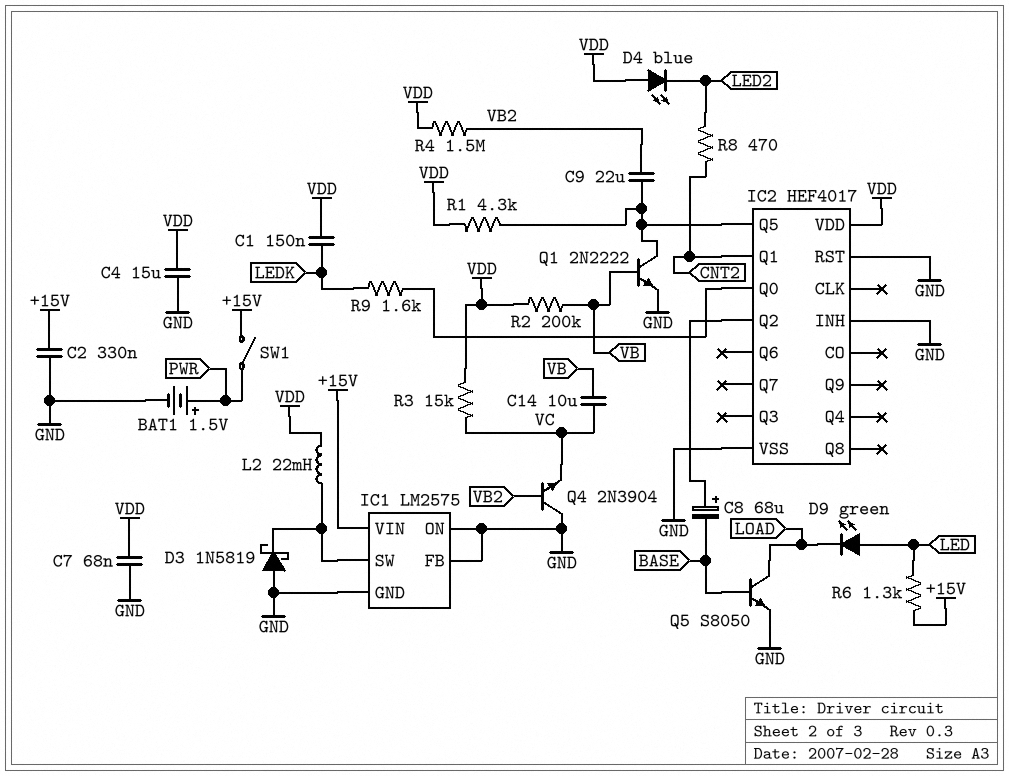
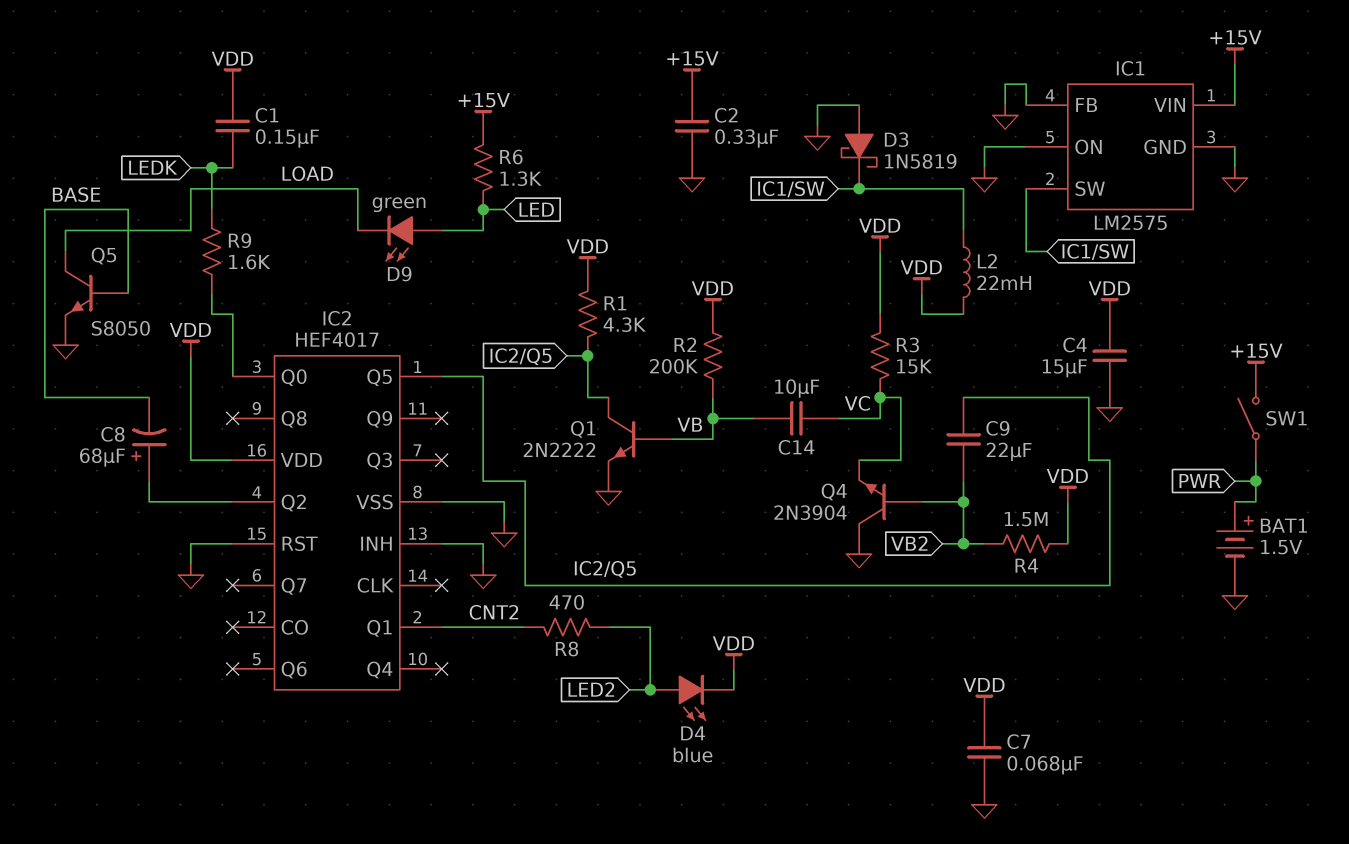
D4: LED blue (A VDD, K LED2) -> LED blue (A LED2, K VDD)

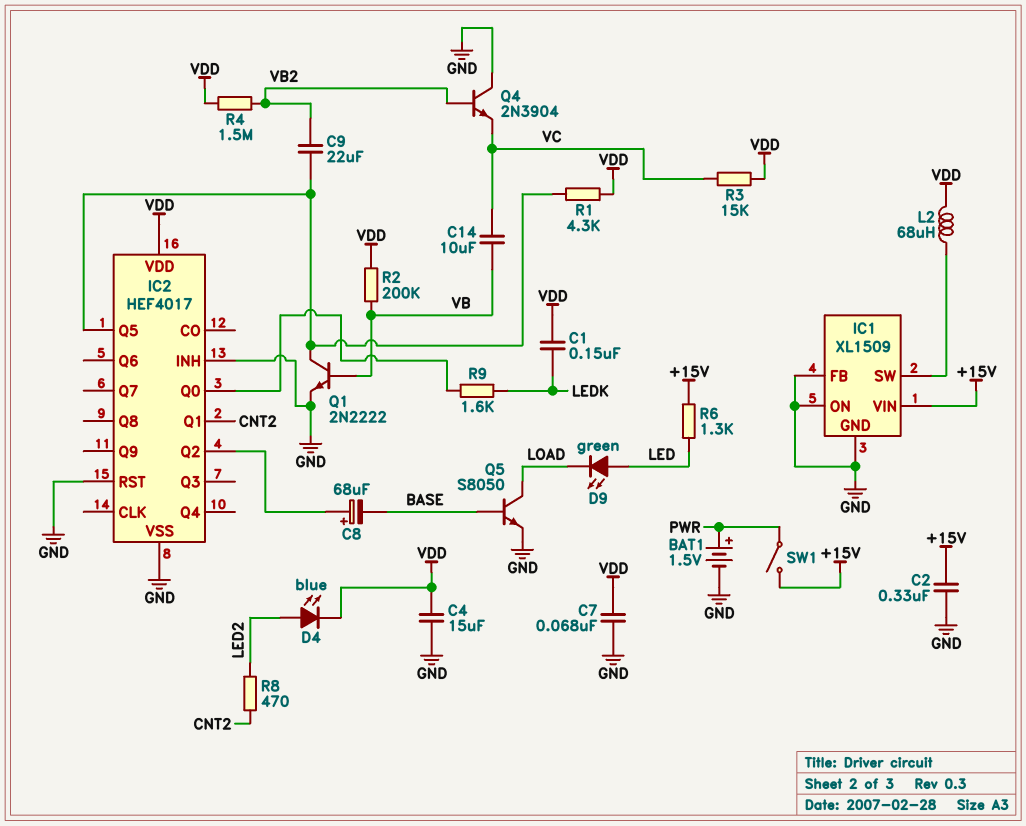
D3: schottky 1N5819 (A GND, K IC1/SW) -> none
IC1: LM2575 -> XL1509
L2: 22mH (IC1/SW, VDD) -> 68uH (IC1/SW, VDD)

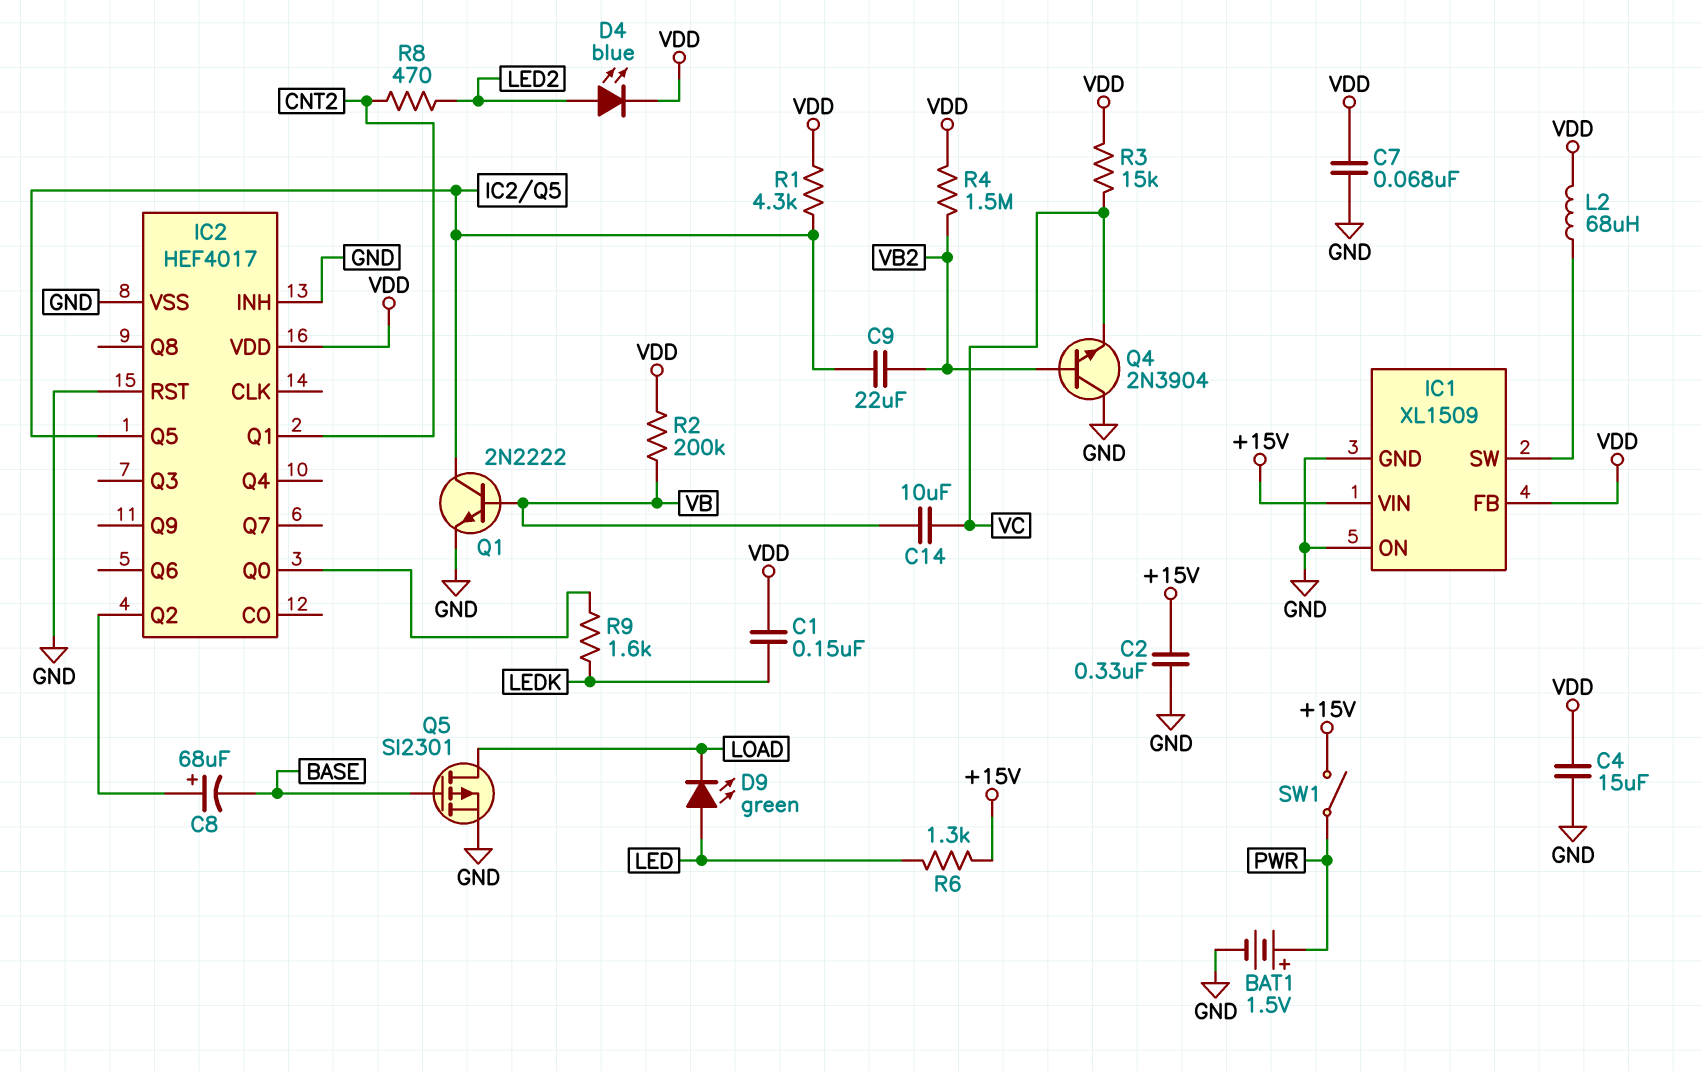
IC1 pin FB: GND -> VDD
Q5: NPN S8050 (B BASE, C LOAD, E GND) -> PMOS SI2301 (G BASE, D LOAD, S GND)

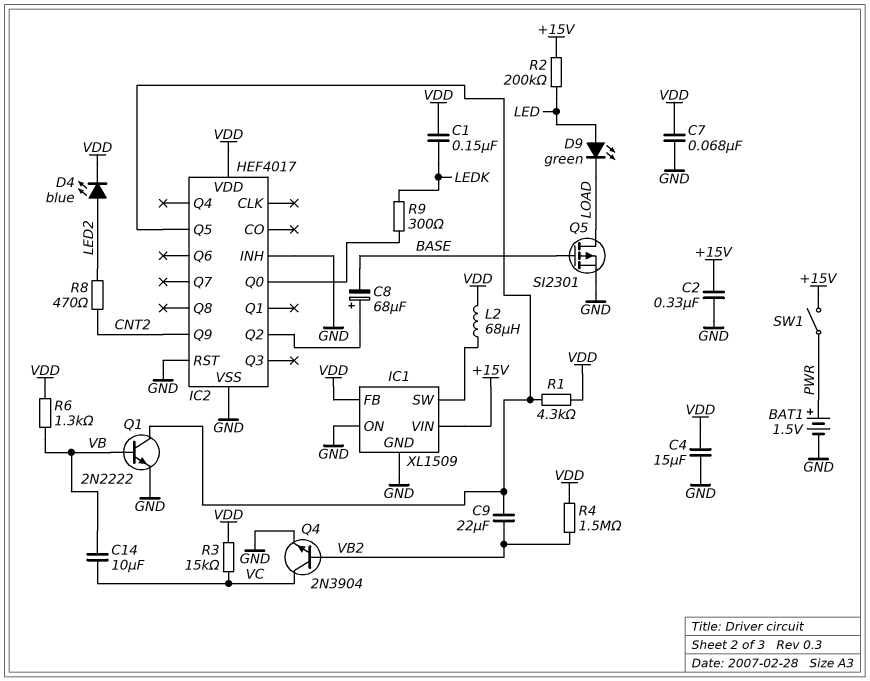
IC2 pin Q1: CNT2 -> none
IC2 pin Q9: none -> CNT2
Q4: NPN 2N3904 (B VB2, C GND, E VC) -> NPN 2N3904 (B VB2, C VC, E GND)
R2: 200k (VB, VDD) -> 200k (+15V, LED)
R6: 1.3k (+15V, LED) -> 1.3k (VB, VDD)
R9: 1.6k (IC2/Q0, LEDK) -> 300 (IC2/Q0, LEDK)

